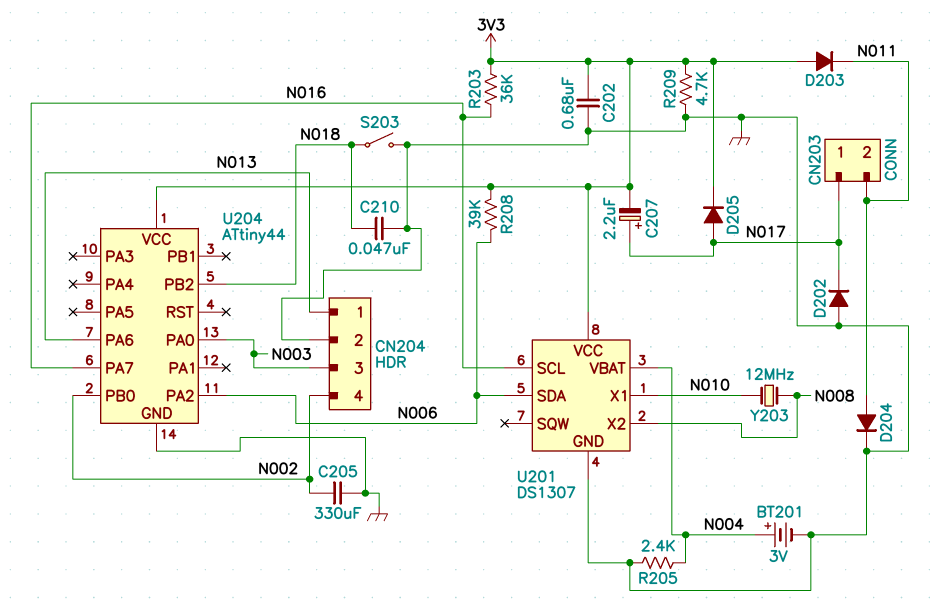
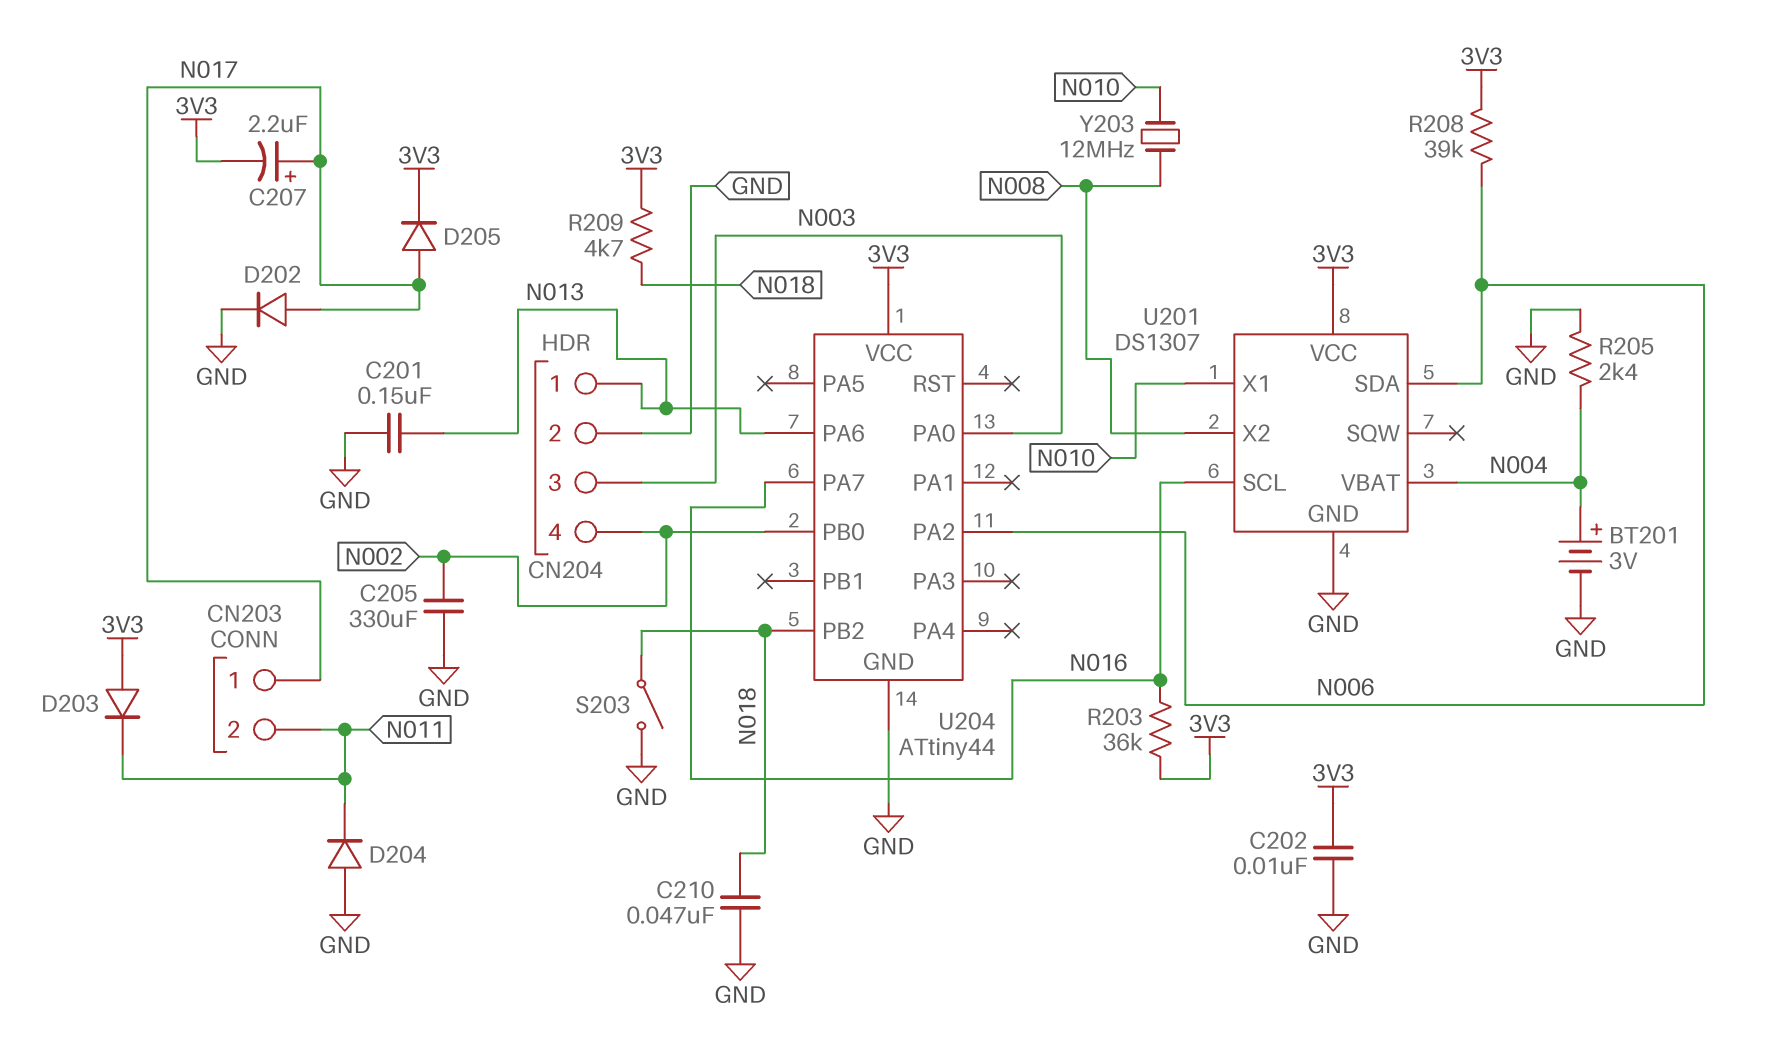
C201: none -> 150nF (GND, N013)
C202: 680nF (3V3, GND) -> 10nF (3V3, GND)
D202: diode (A GND, K N017) -> diode (A N017, K GND)
D204: diode (A N011, K GND) -> diode (A GND, K N011)
R209: 4.7k (3V3, GND) -> 4.7k (3V3, N018)

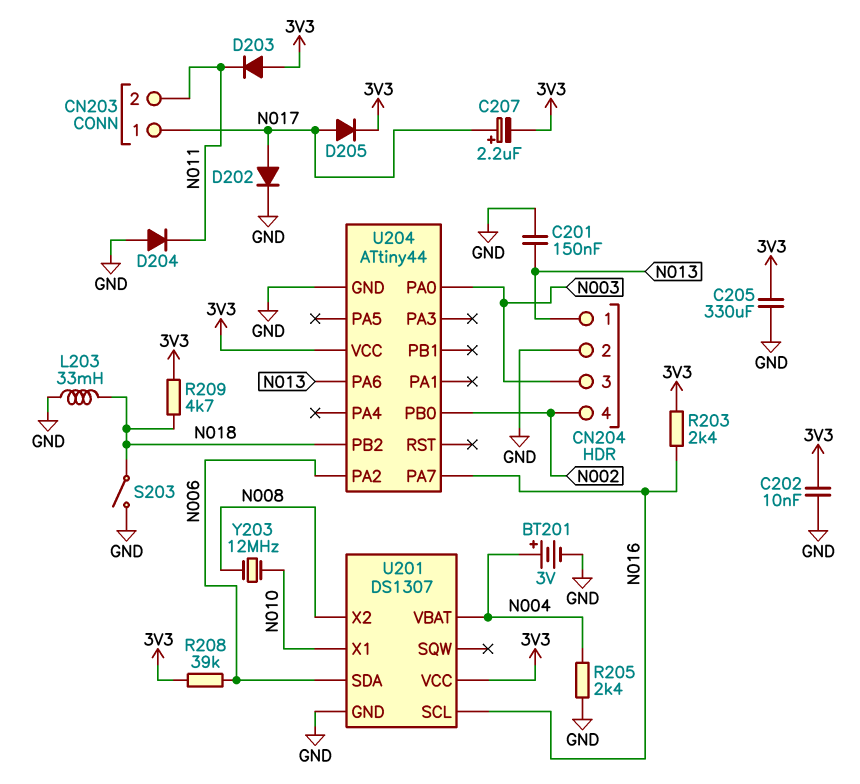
C205: 330uF (GND, N002) -> 330uF (3V3, GND)
C210: 47nF (GND, N018) -> none
L203: none -> 33mH (GND, N018)
R203: 36k (3V3, N016) -> 2.4k (3V3, N016)

